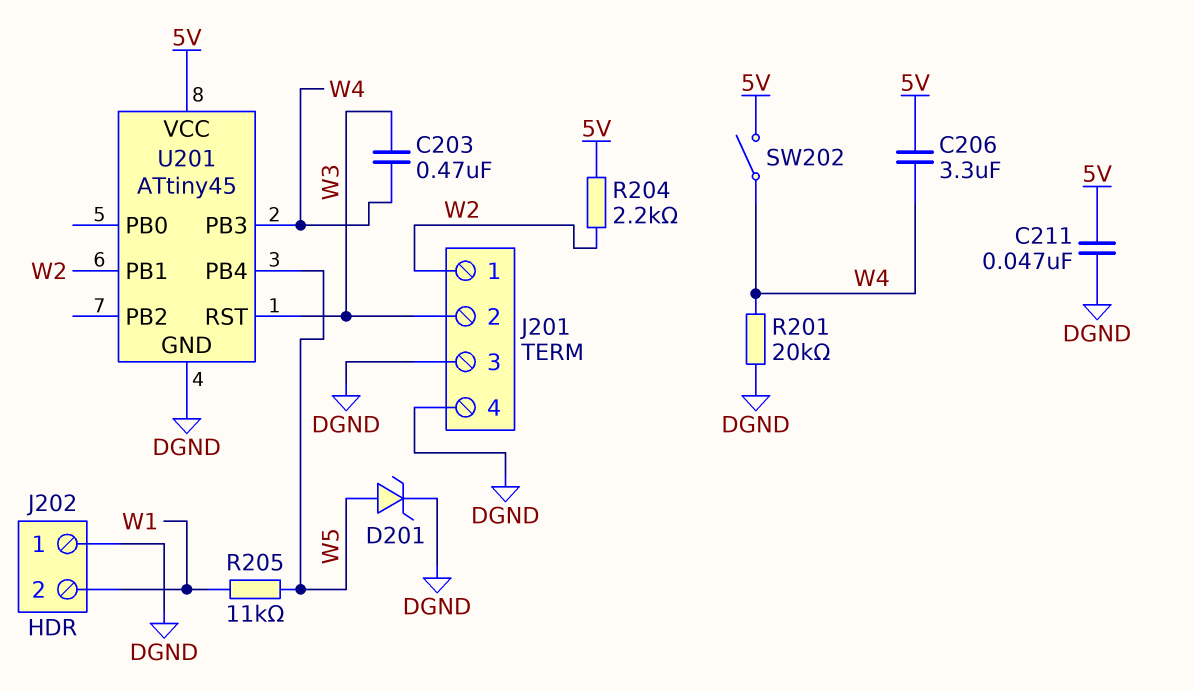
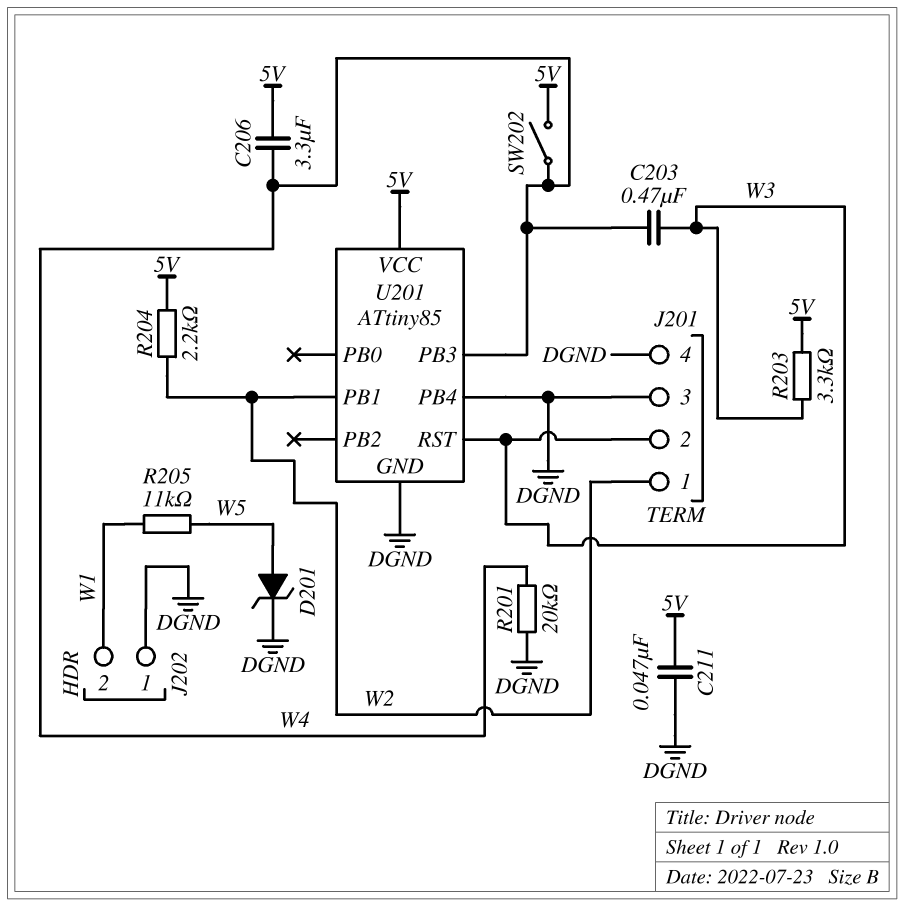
R203: none -> 3.3k (5V, W3)
U201: ATtiny45 -> ATtiny85
U201 pin PB4: W5 -> DGND

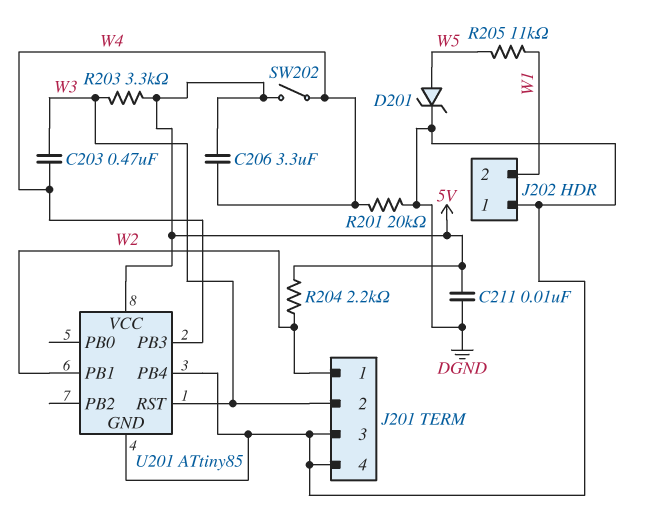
C211: 47nF (5V, DGND) -> 10nF (5V, DGND)

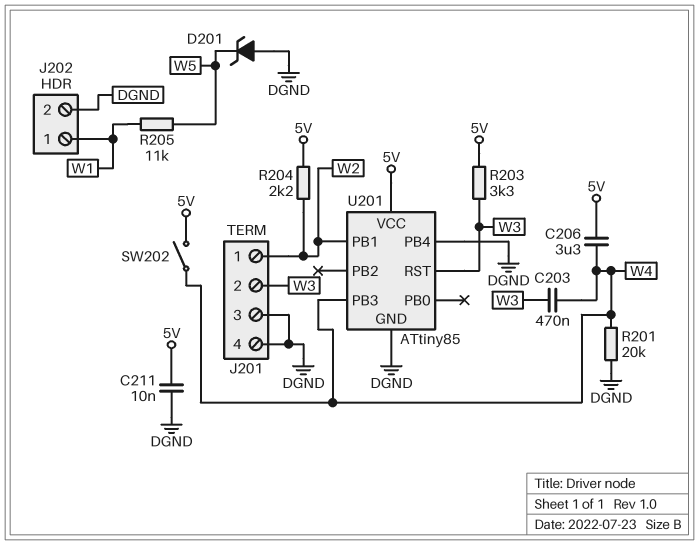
D201: zener (A W5, K DGND) -> zener (A DGND, K W5)
J202 pin 1: DGND -> W1
J202 pin 2: W1 -> DGND

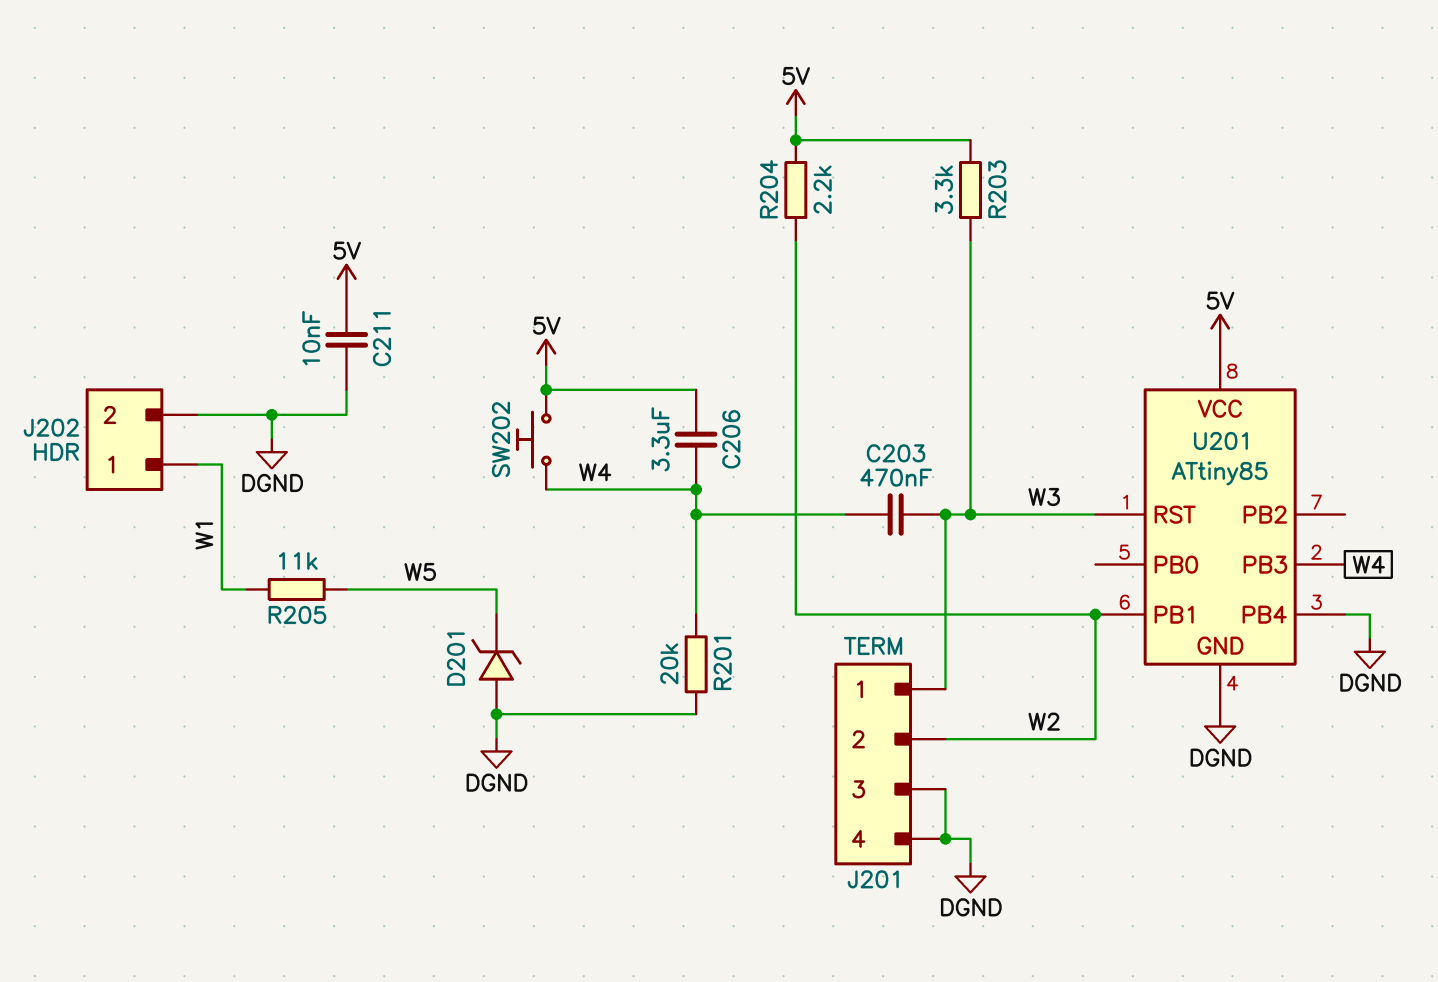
J201 pin 1: W2 -> W3
J201 pin 2: W3 -> W2
SW202: switch (5V, W4) -> button (5V, W4)

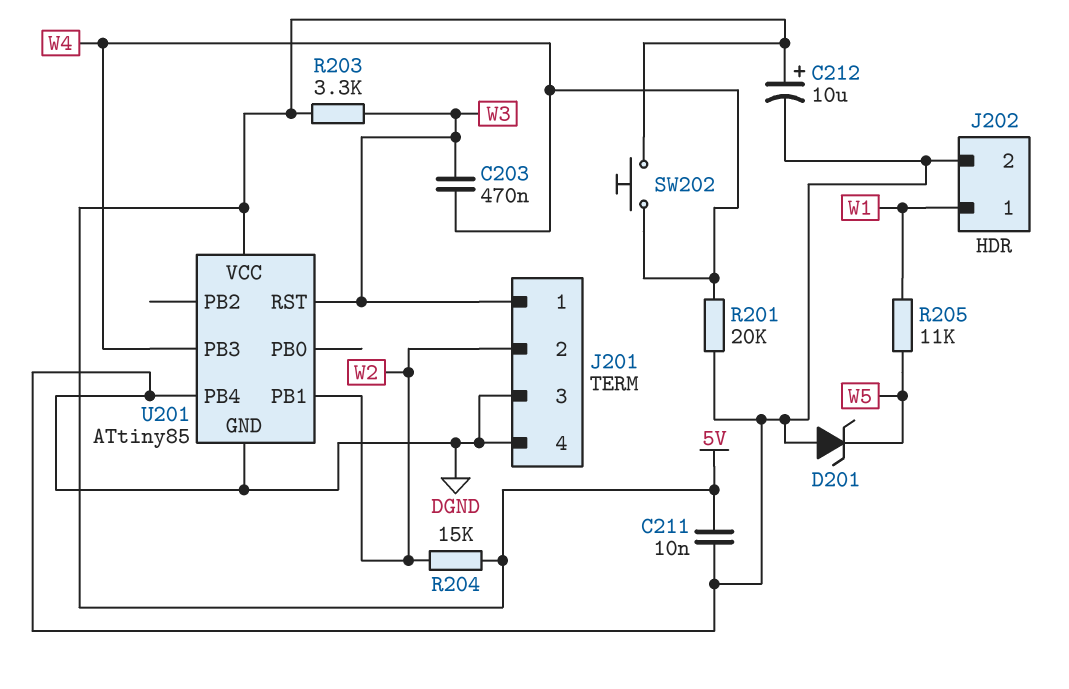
C206: 3.3uF (5V, W4) -> none
C212: none -> 10uF (plus 5V, minus DGND)
R204: 2.2k (5V, W2) -> 15k (5V, W2)

